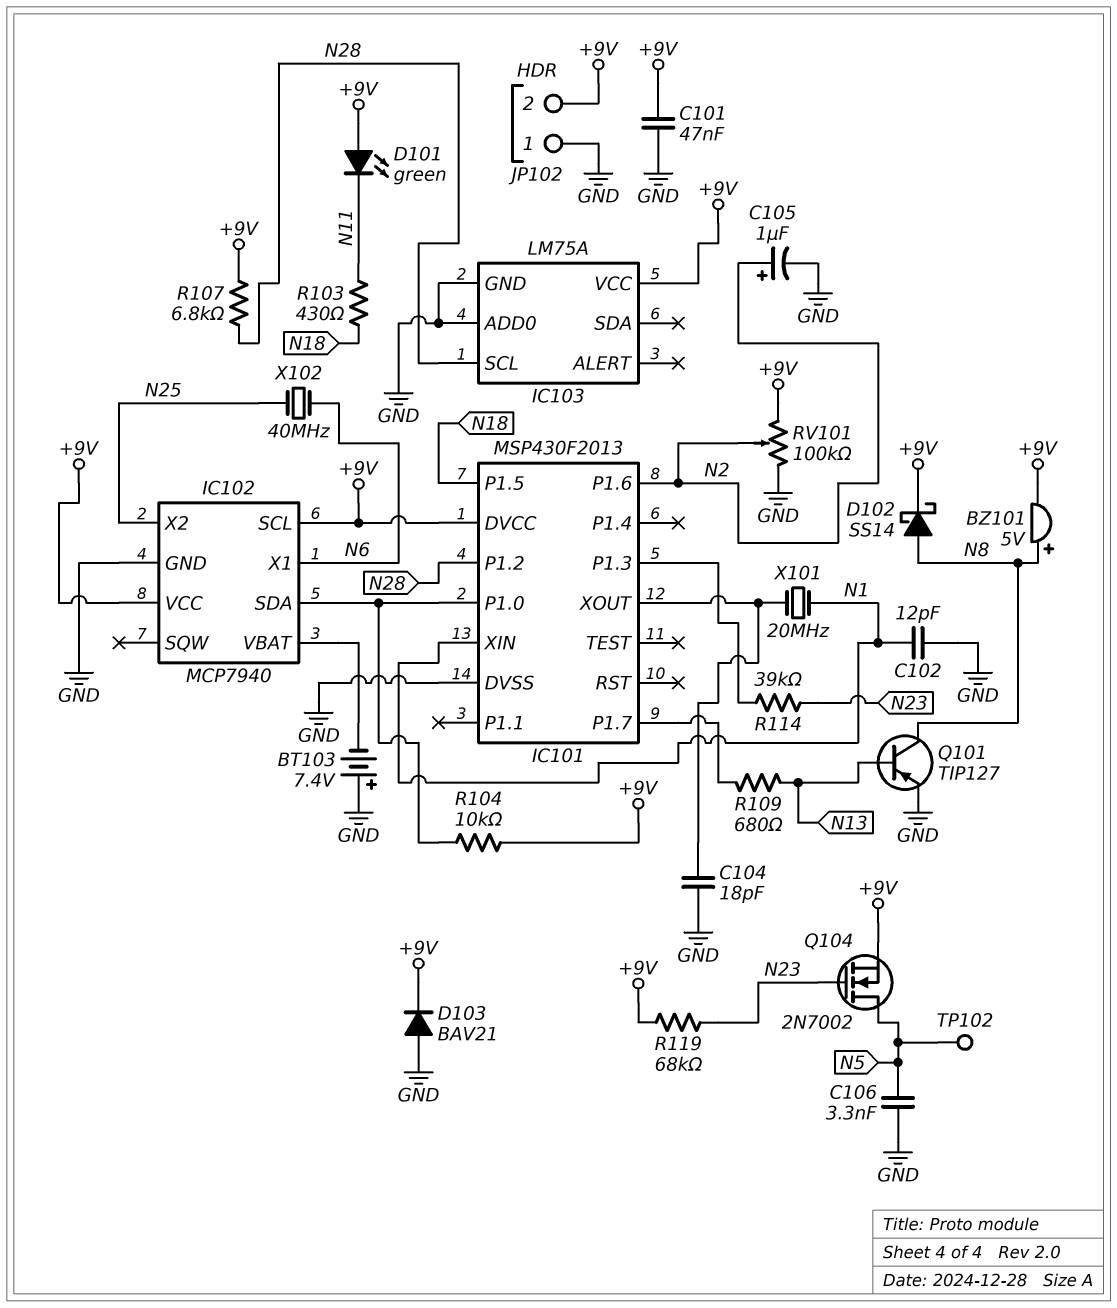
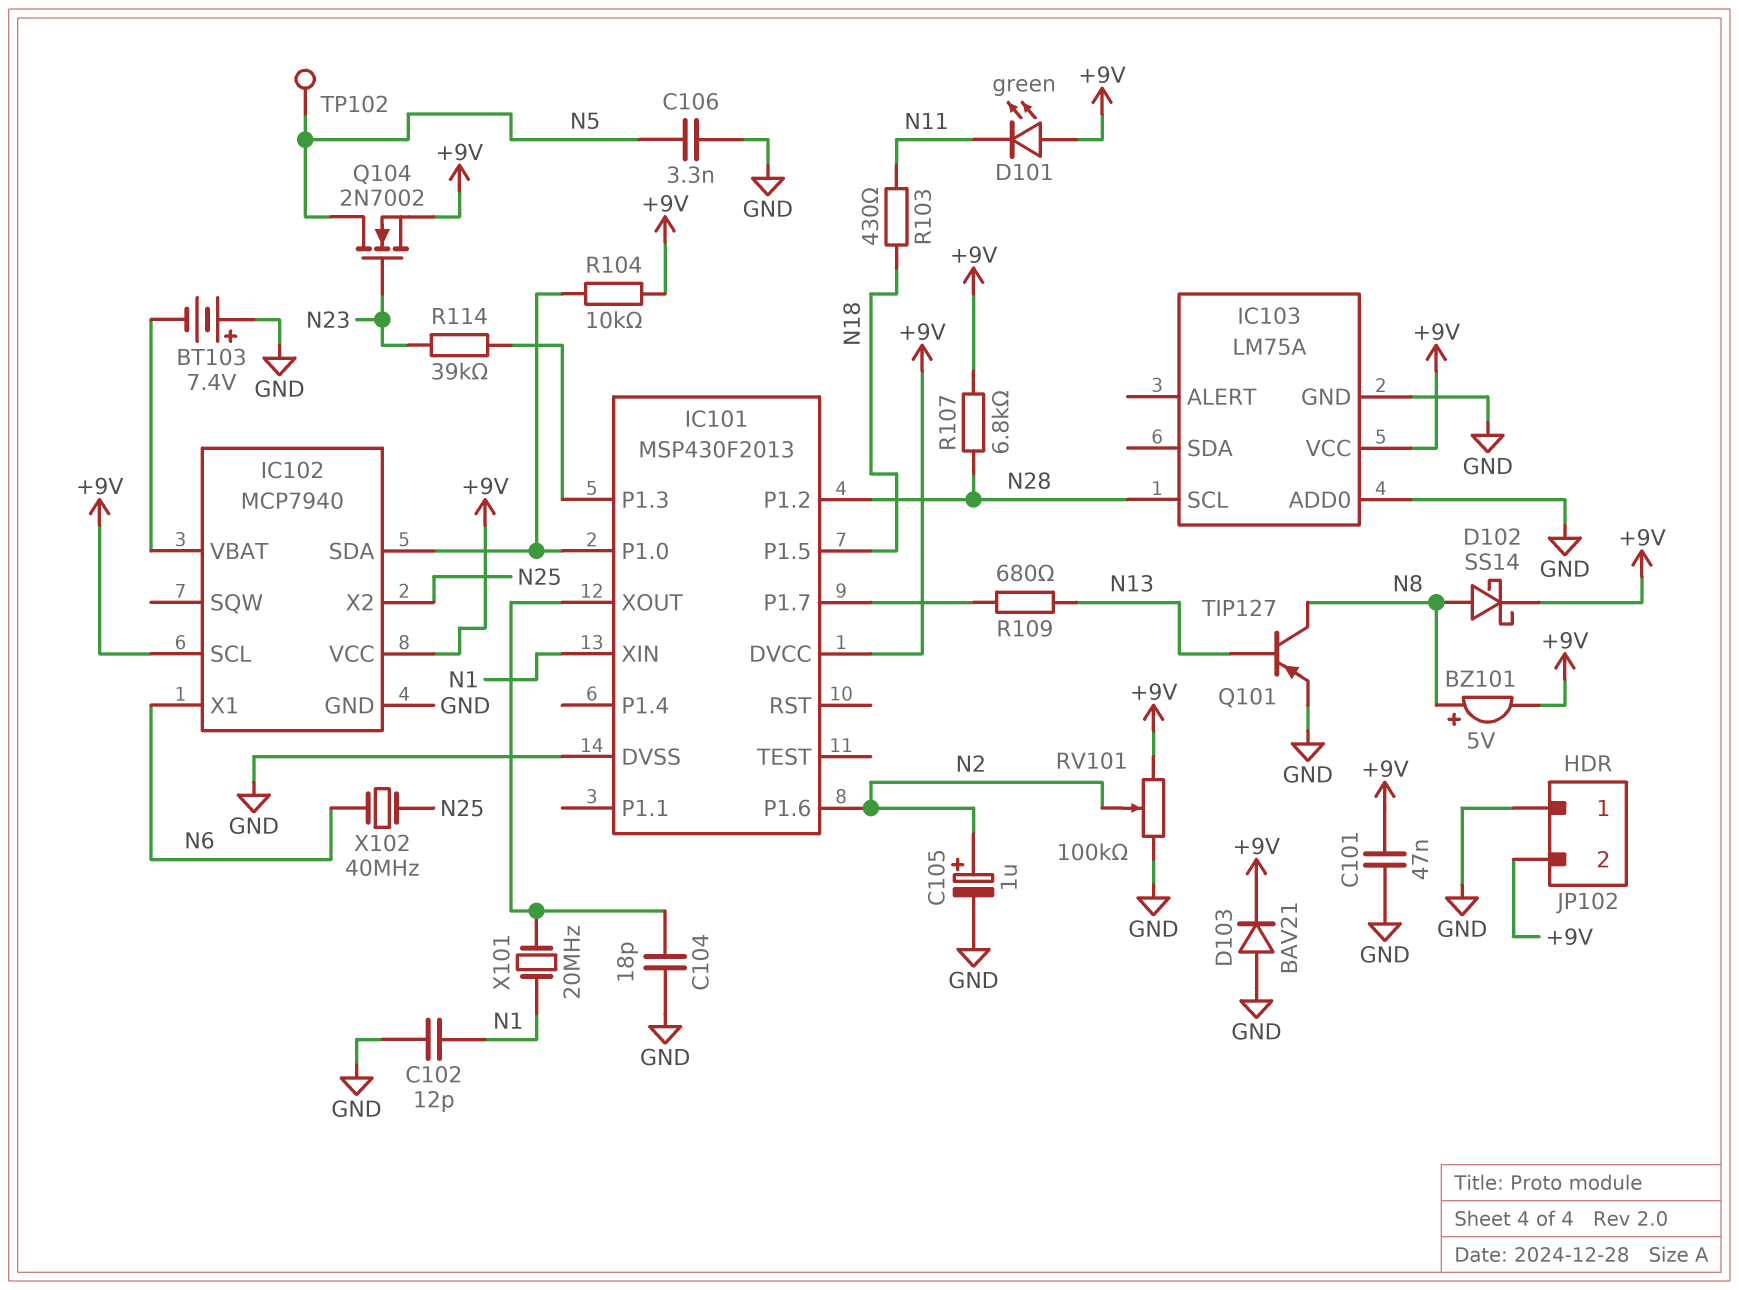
R119: 68k (+9V, N23) -> none

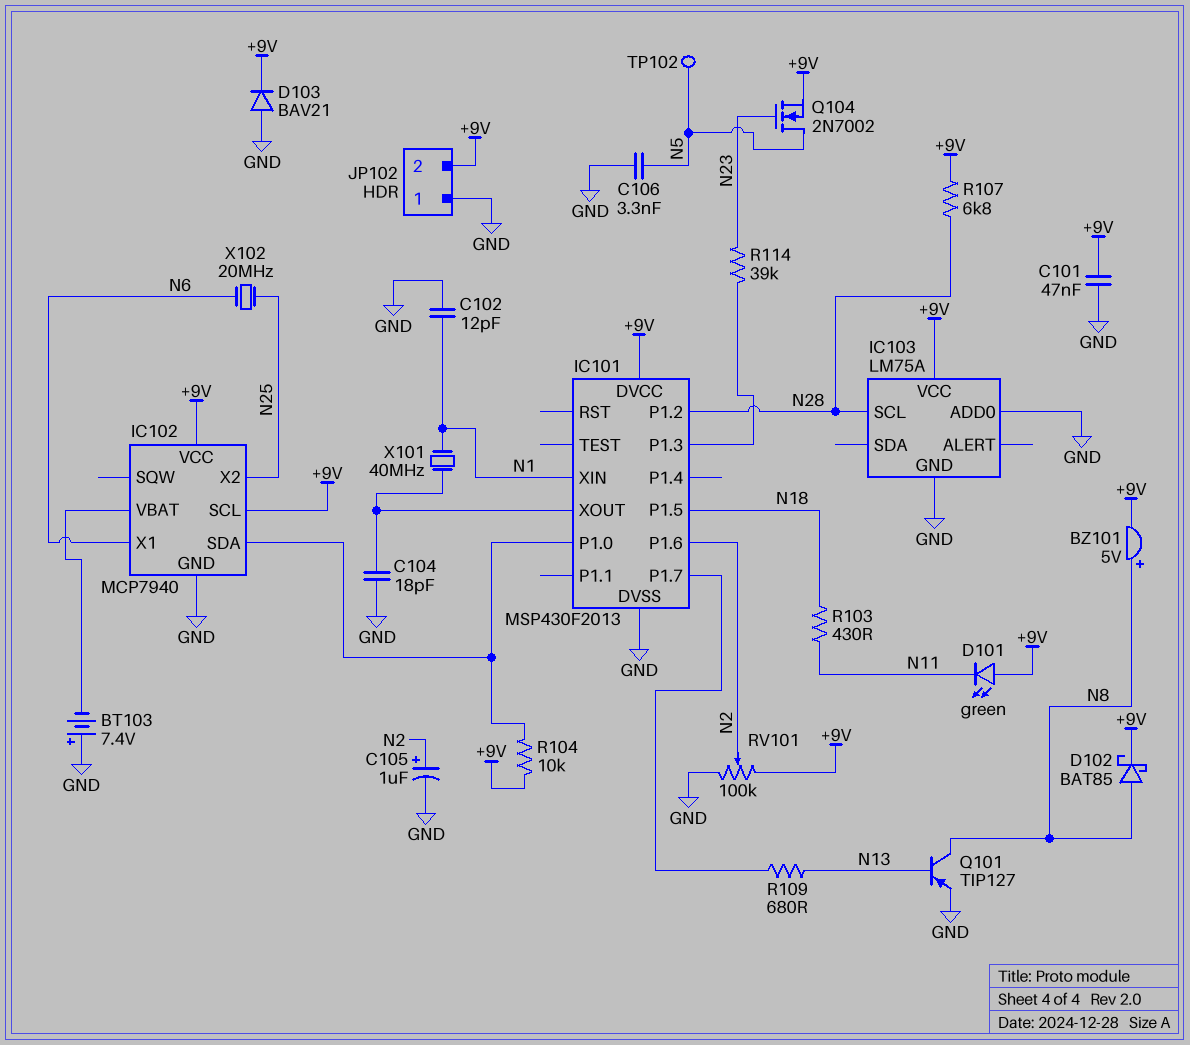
D102: schottky SS14 (A N8, K +9V) -> schottky BAT85 (A N8, K +9V)
X101: 20MHz (IC101/XOUT, N1) -> 40MHz (IC101/XOUT, N1)
X102: 40MHz (N6, N25) -> 20MHz (N6, N25)

